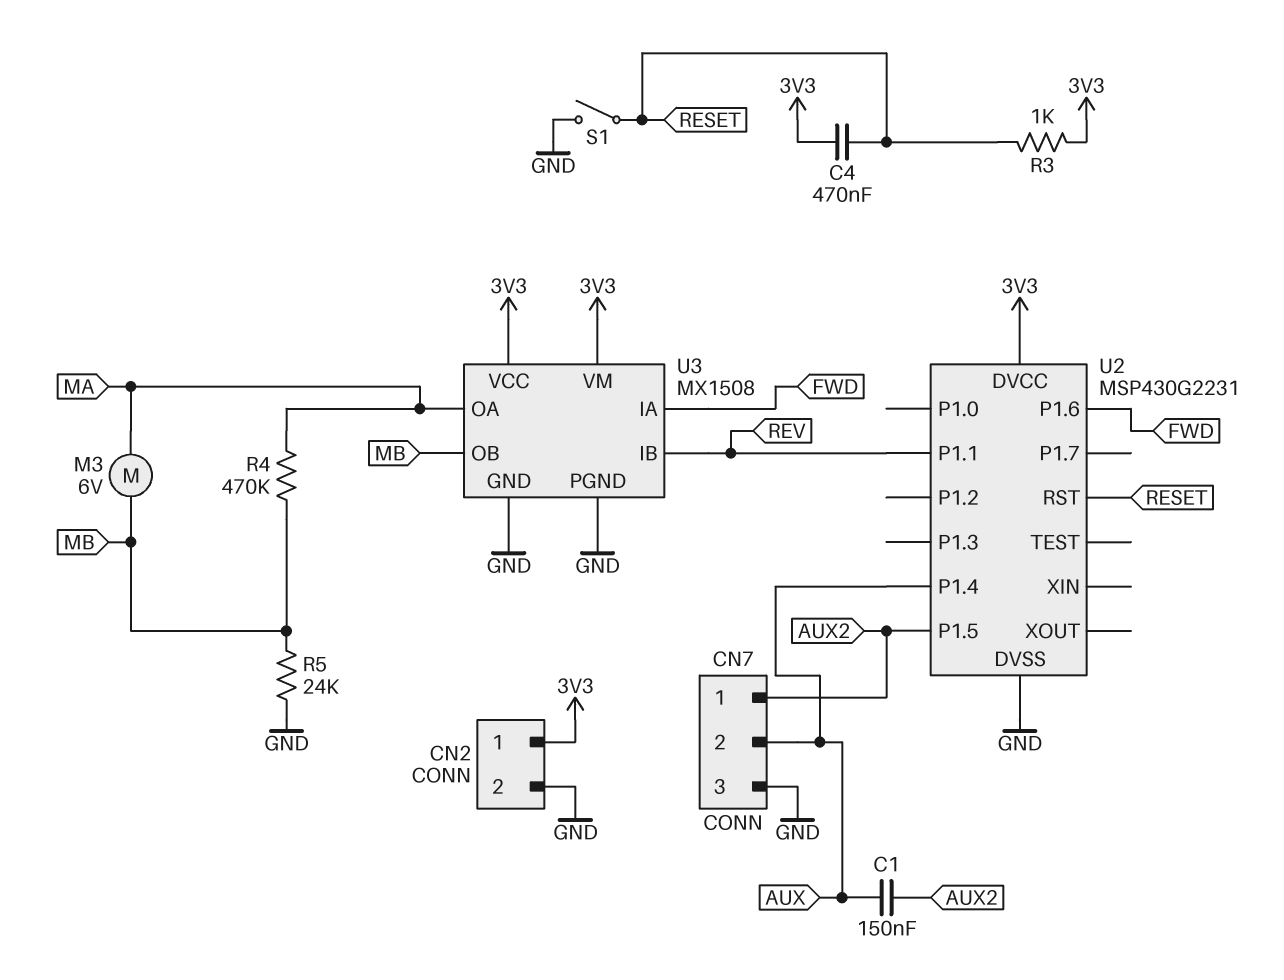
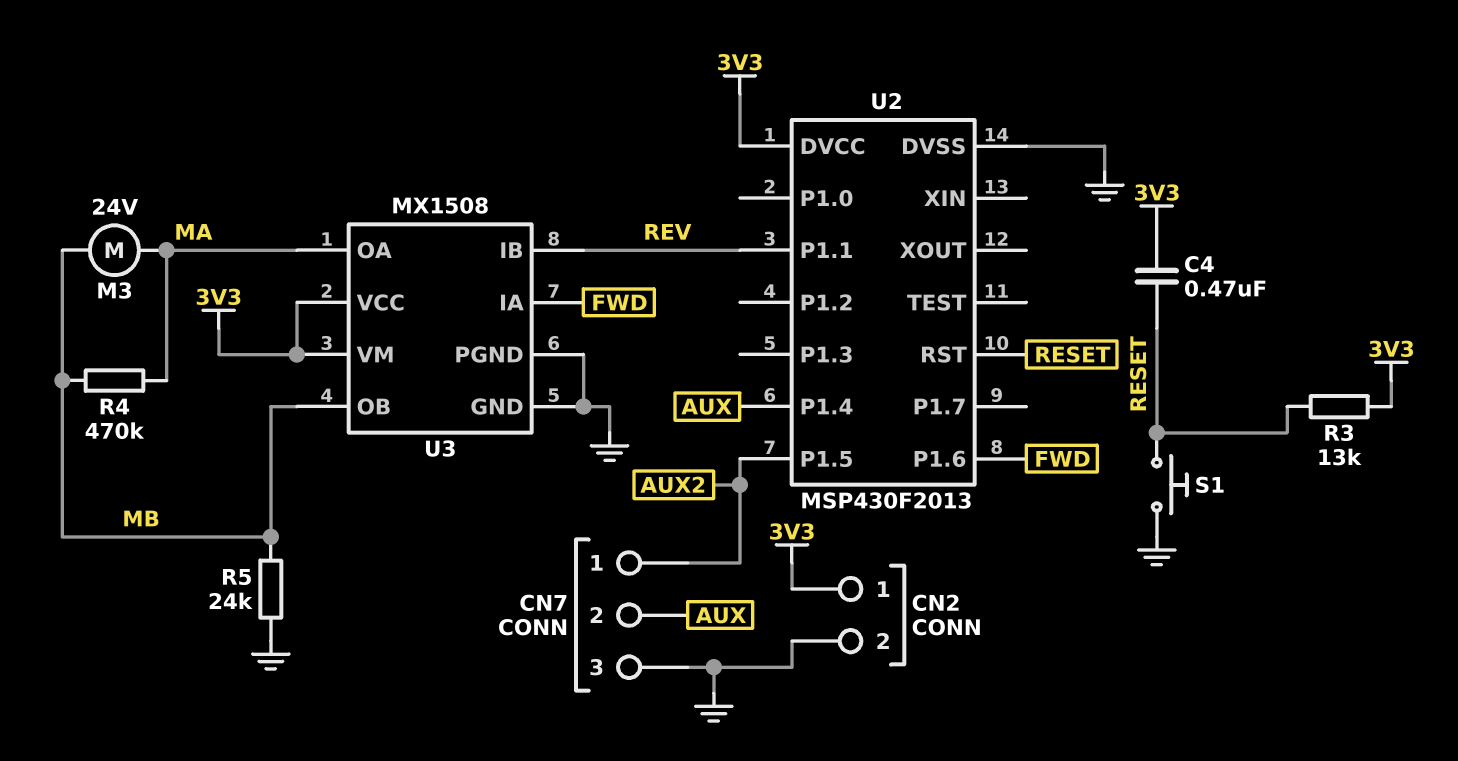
C1: 150nF (AUX, AUX2) -> none
M3: motor 6V (MA, MB) -> motor 24V (MA, MB)
R3: 1k (3V3, RESET) -> 13k (3V3, RESET)
S1: switch (GND, RESET) -> button (GND, RESET)
U2: MSP430G2231 -> MSP430F2013

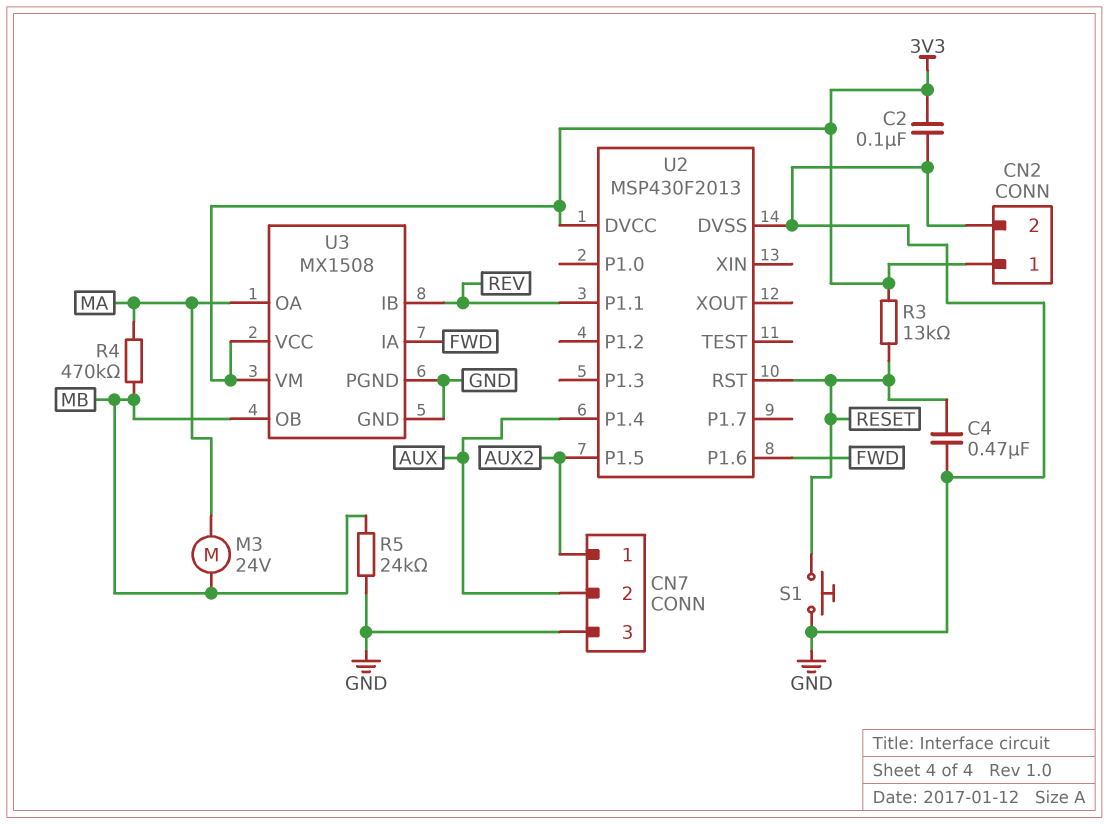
C2: none -> 100nF (3V3, GND)
C4: 470nF (3V3, RESET) -> 470nF (GND, RESET)

